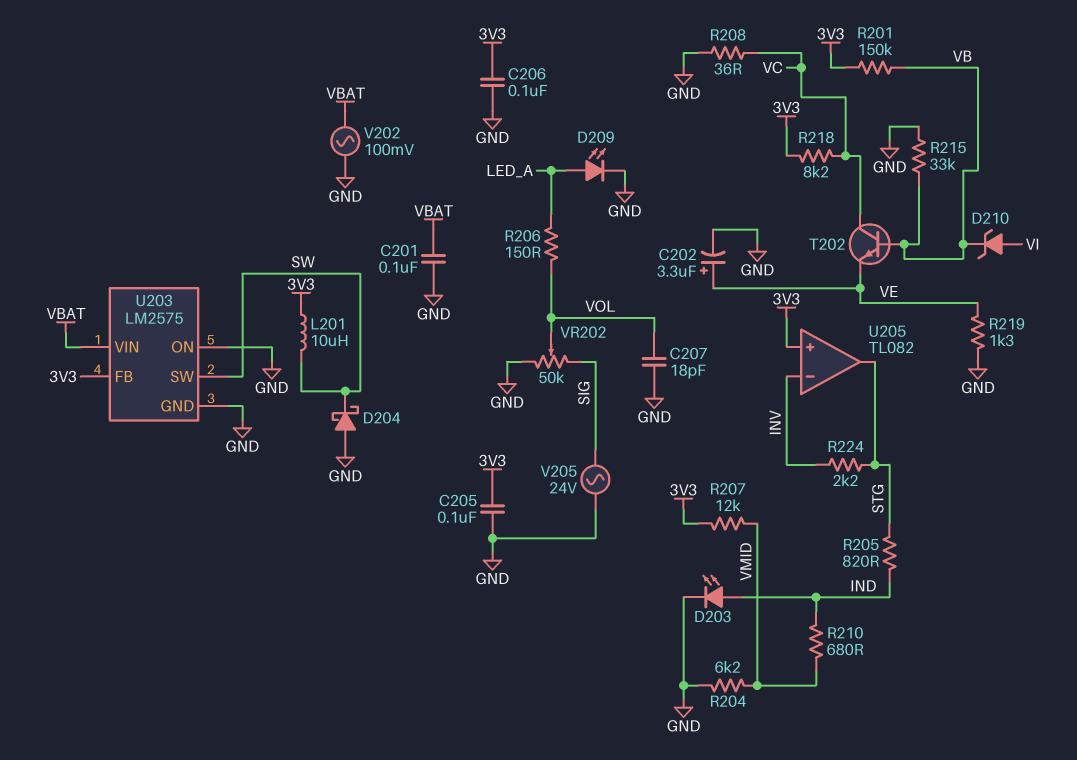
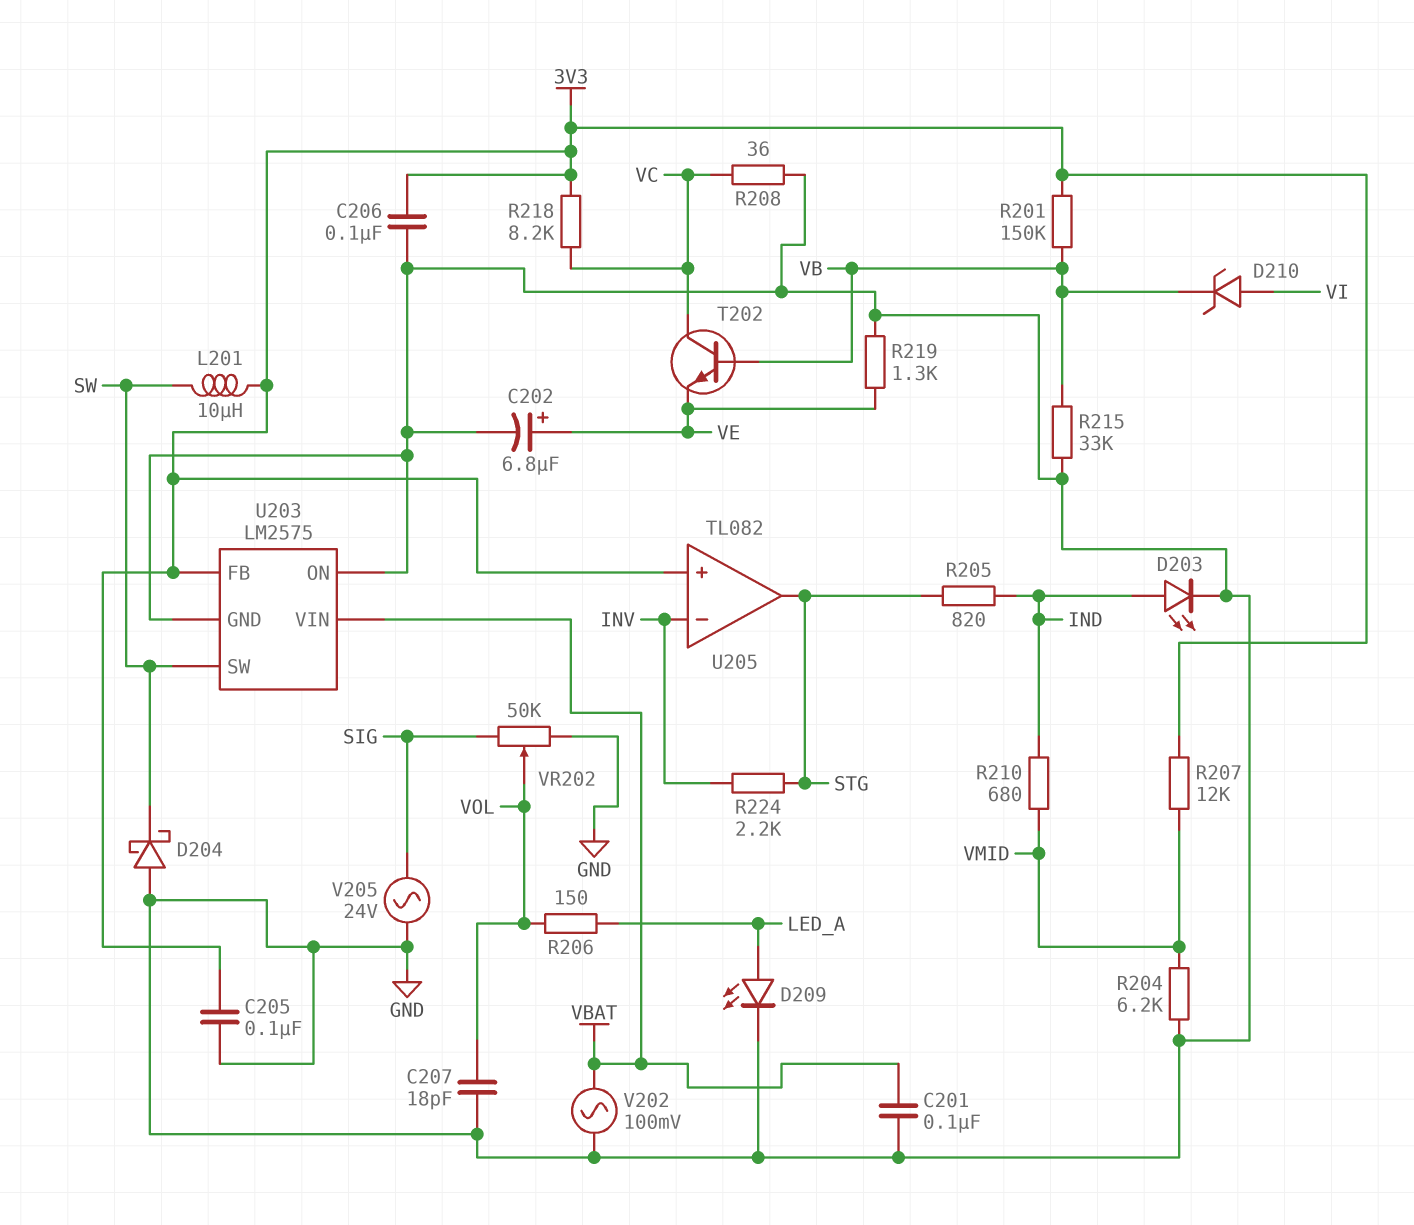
C202: 3.3uF (plus VE, minus GND) -> 6.8uF (plus VE, minus GND)

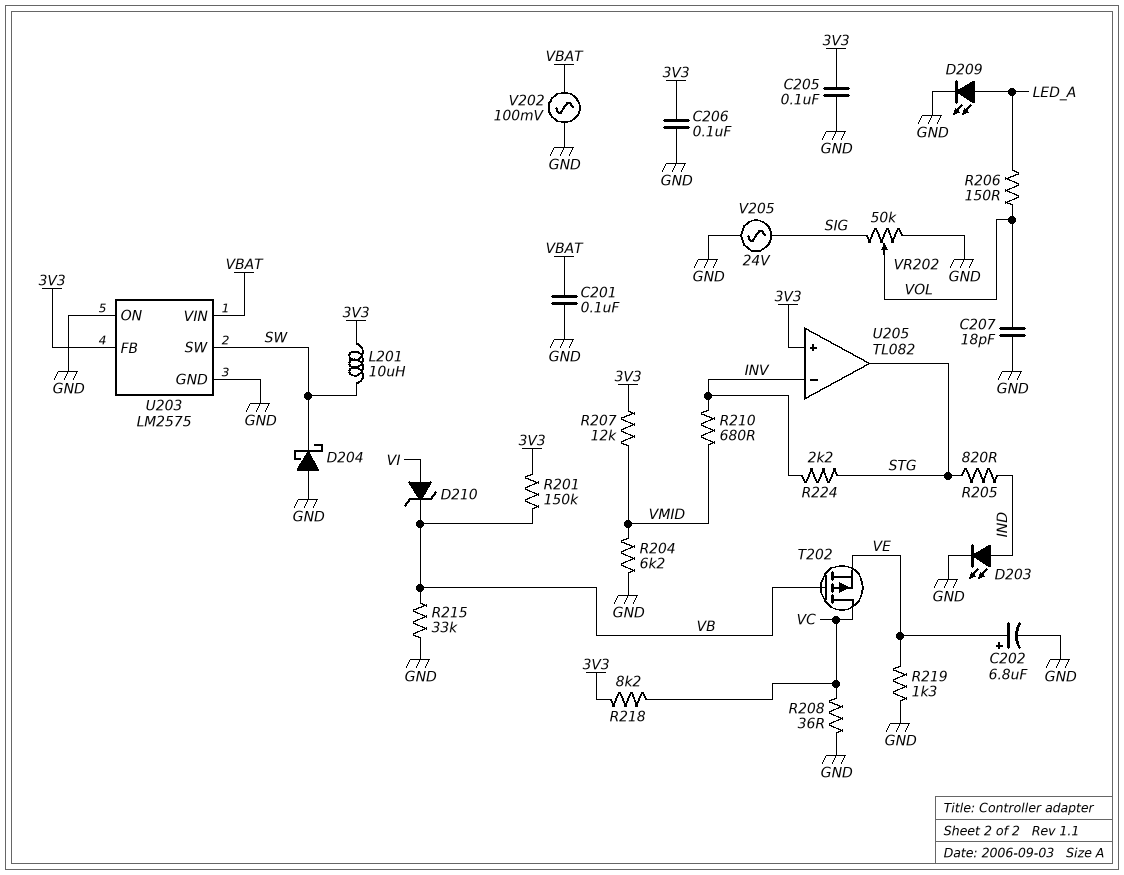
R210: 680 (IND, VMID) -> 680 (INV, VMID)
T202: NPN (B VB, C VC, E VE) -> PMOS (G VB, D VC, S VE)

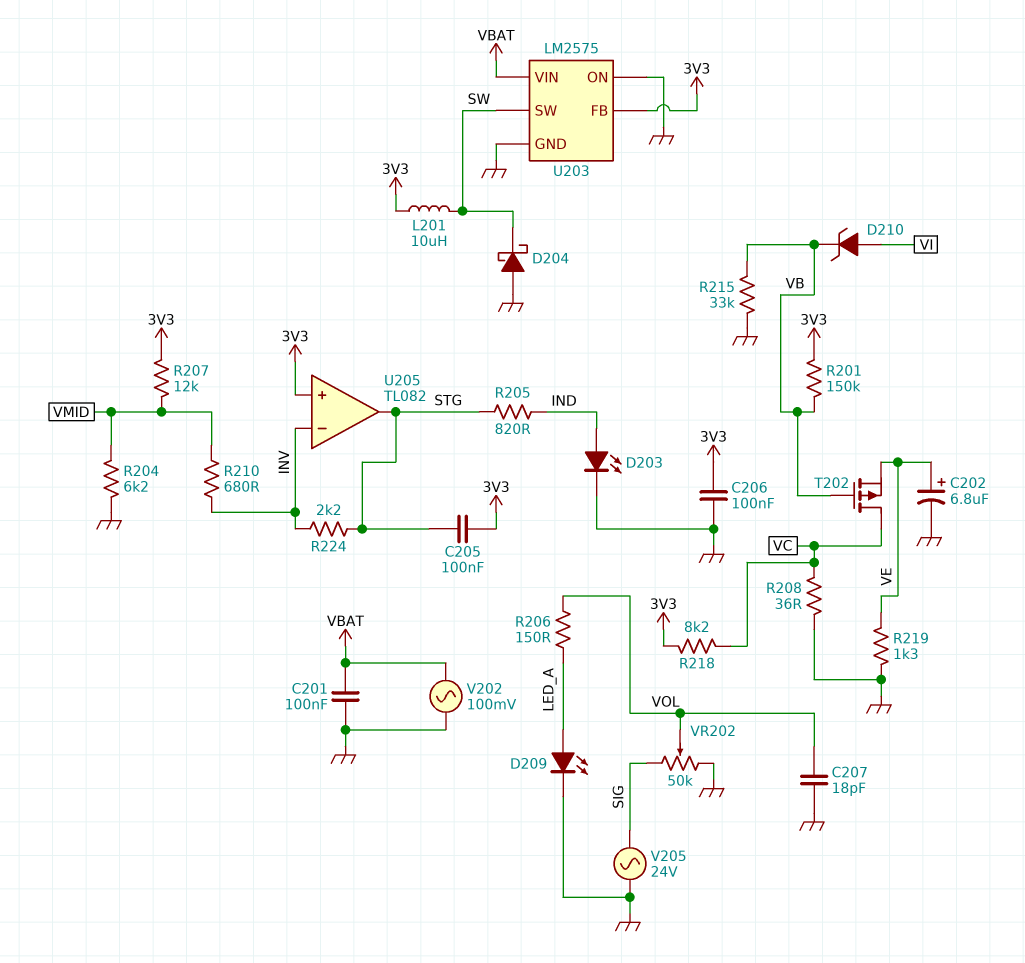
C205: 100nF (3V3, GND) -> 100nF (3V3, STG)

